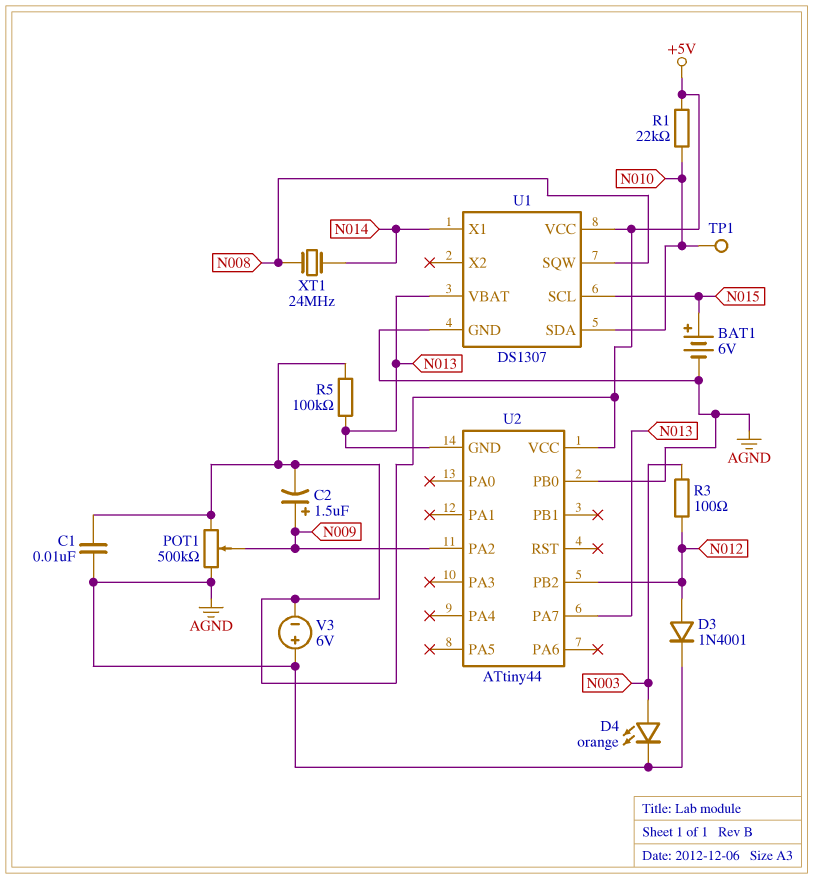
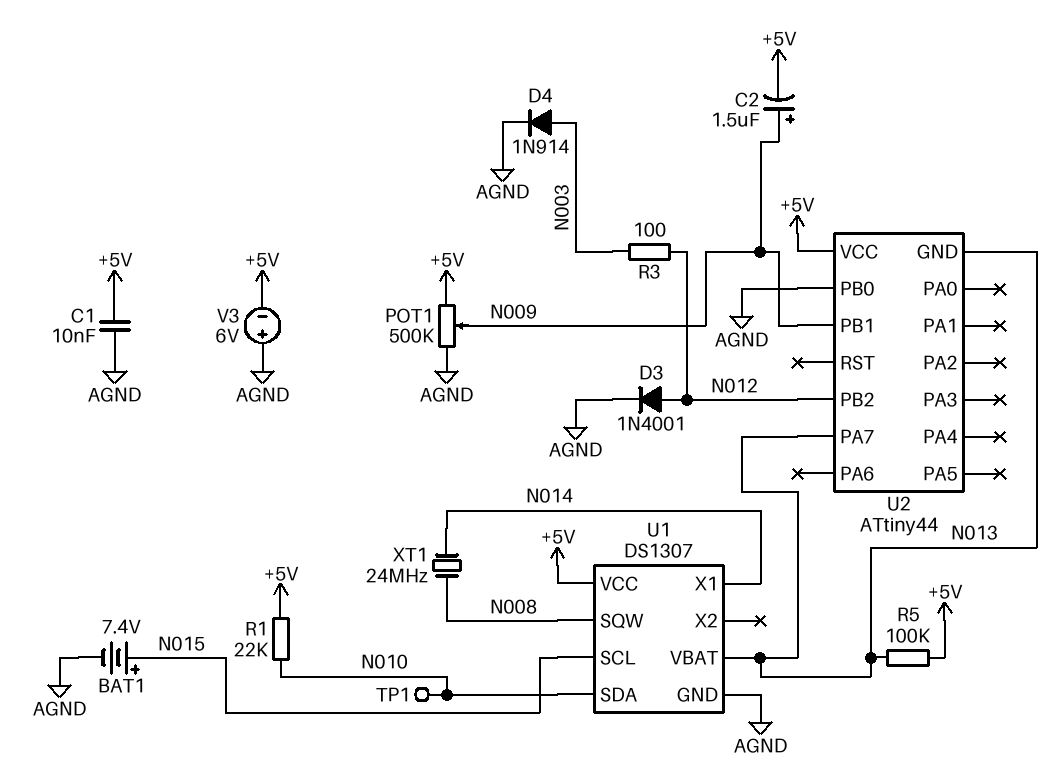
BAT1: 6V (plus N015, minus AGND) -> 7.4V (plus N015, minus AGND)
D4: LED orange (A N003, K AGND) -> diode 1N914 (A N003, K AGND)
U2 pin PA2: N009 -> none
U2 pin PB1: none -> N009

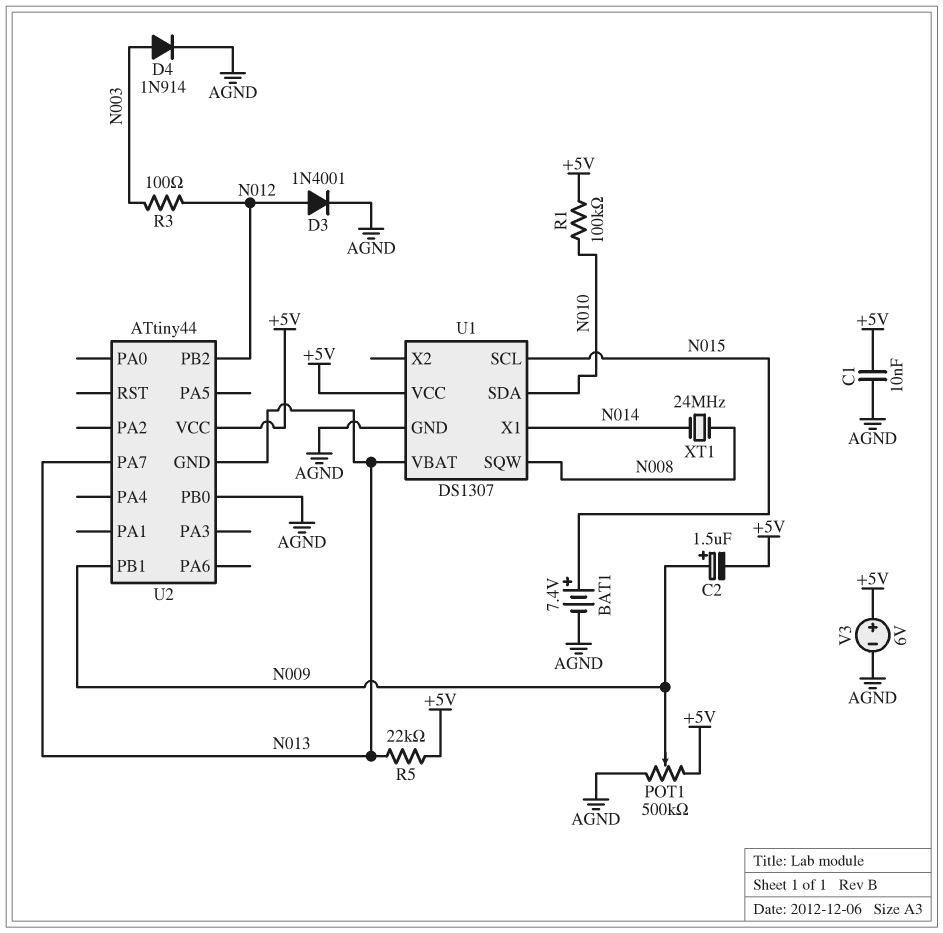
R1: 22k (+5V, N010) -> 100k (+5V, N010)
R5: 100k (+5V, N013) -> 22k (+5V, N013)
TP1: test point (N010) -> none
V3: 6V (plus AGND, minus +5V) -> 6V (plus +5V, minus AGND)

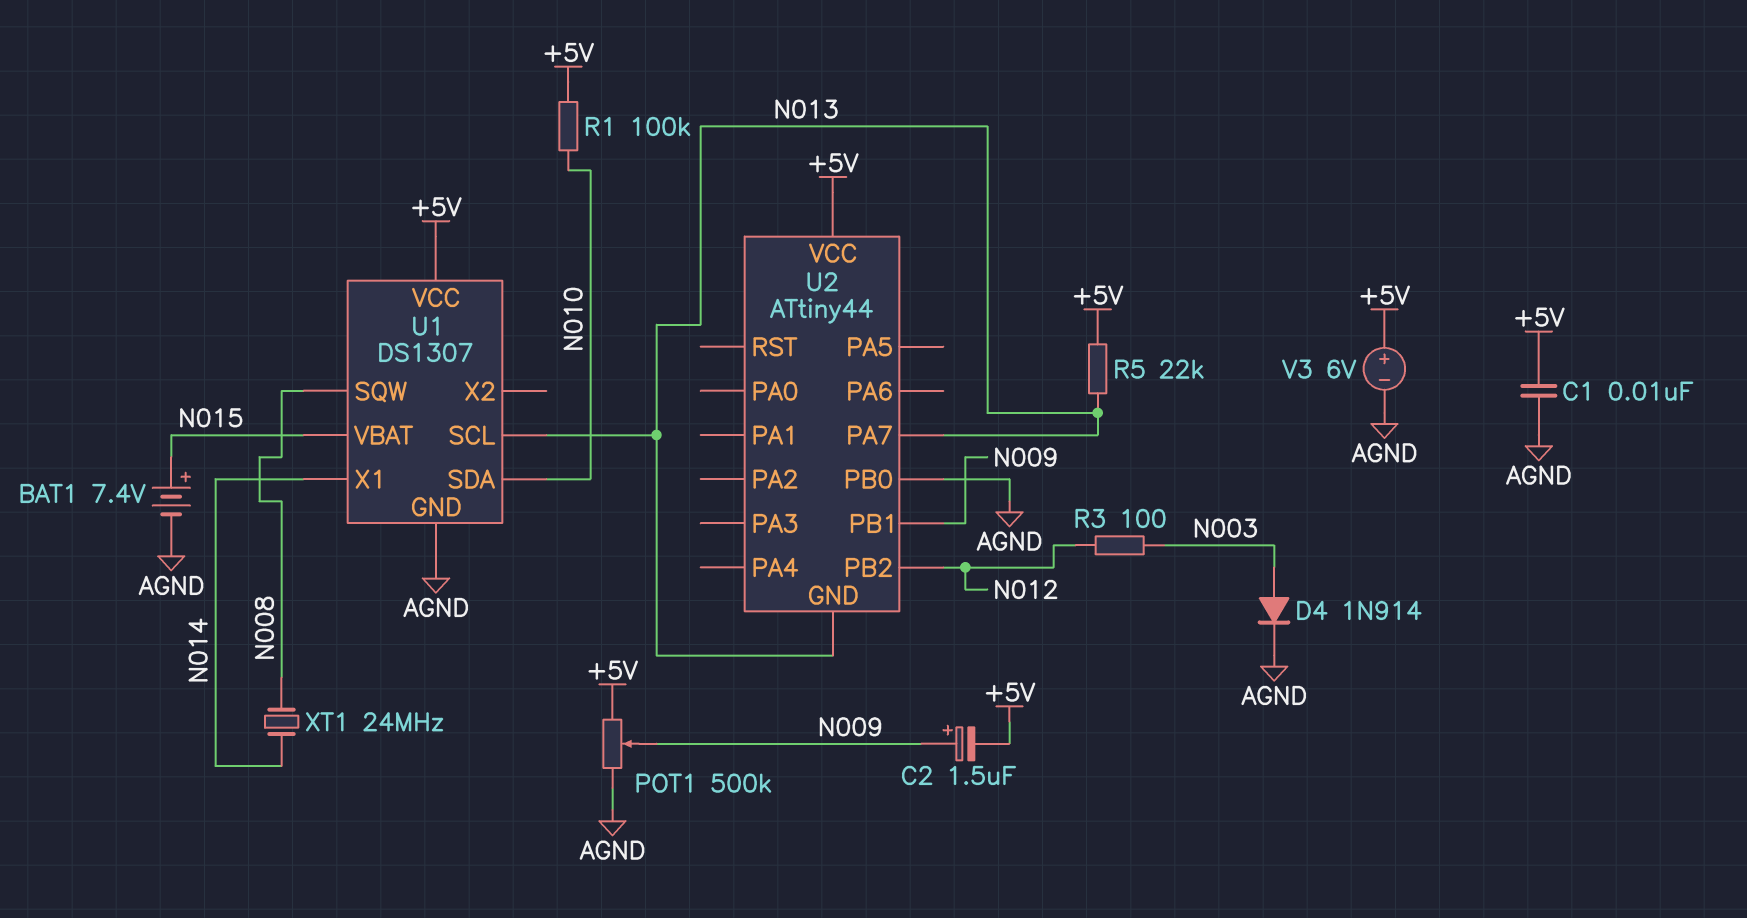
D3: diode 1N4001 (A N012, K AGND) -> none
U1 pin SCL: N015 -> N013
U1 pin VBAT: N013 -> N015

